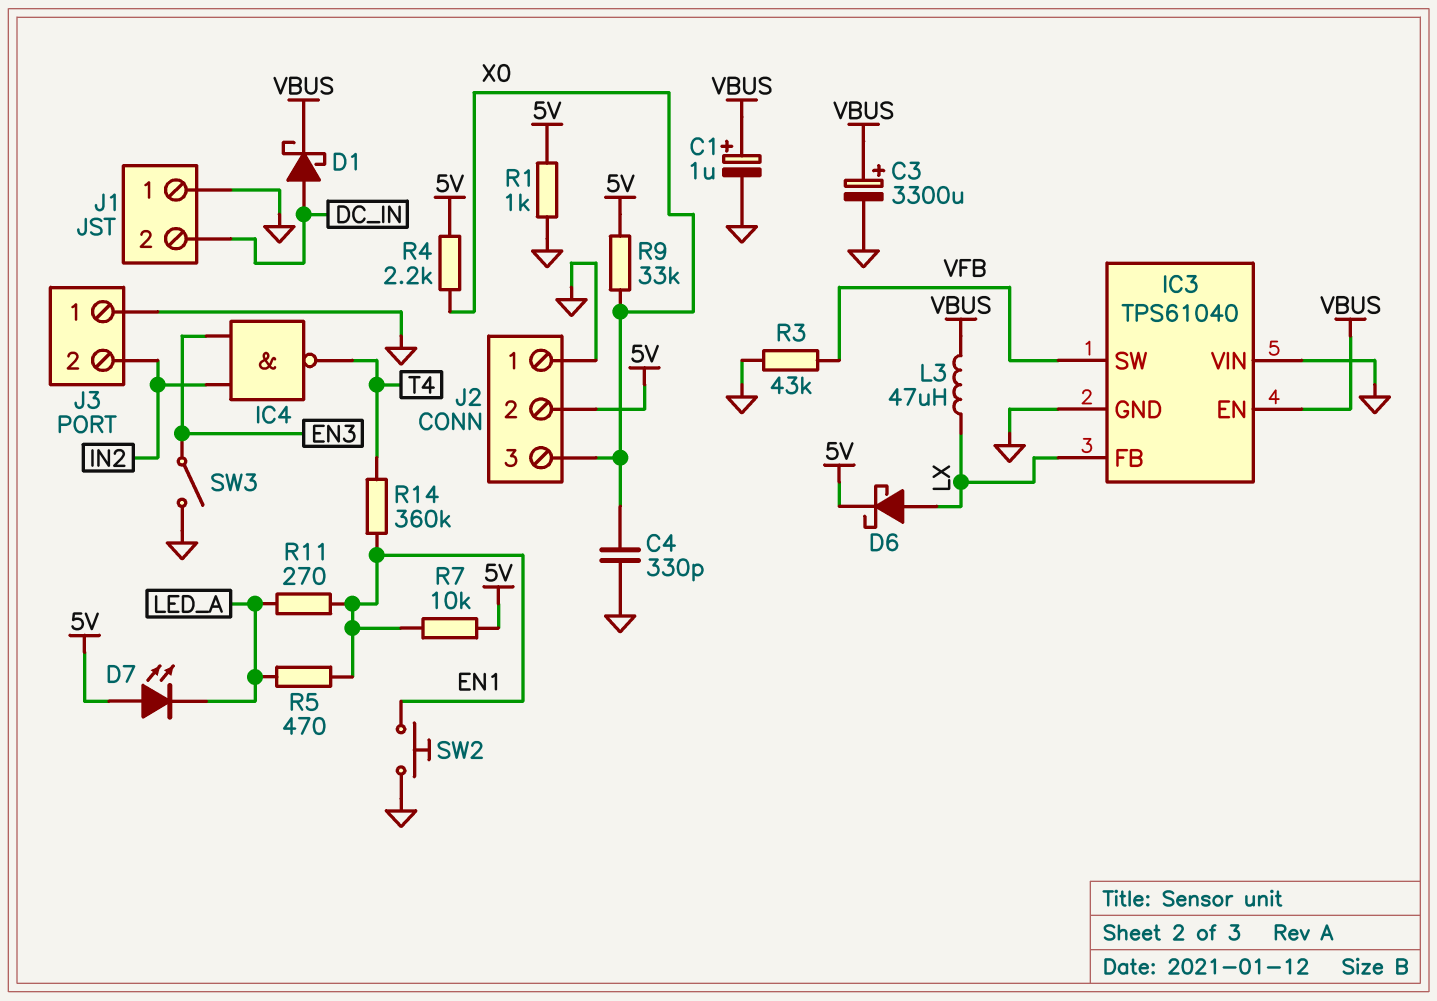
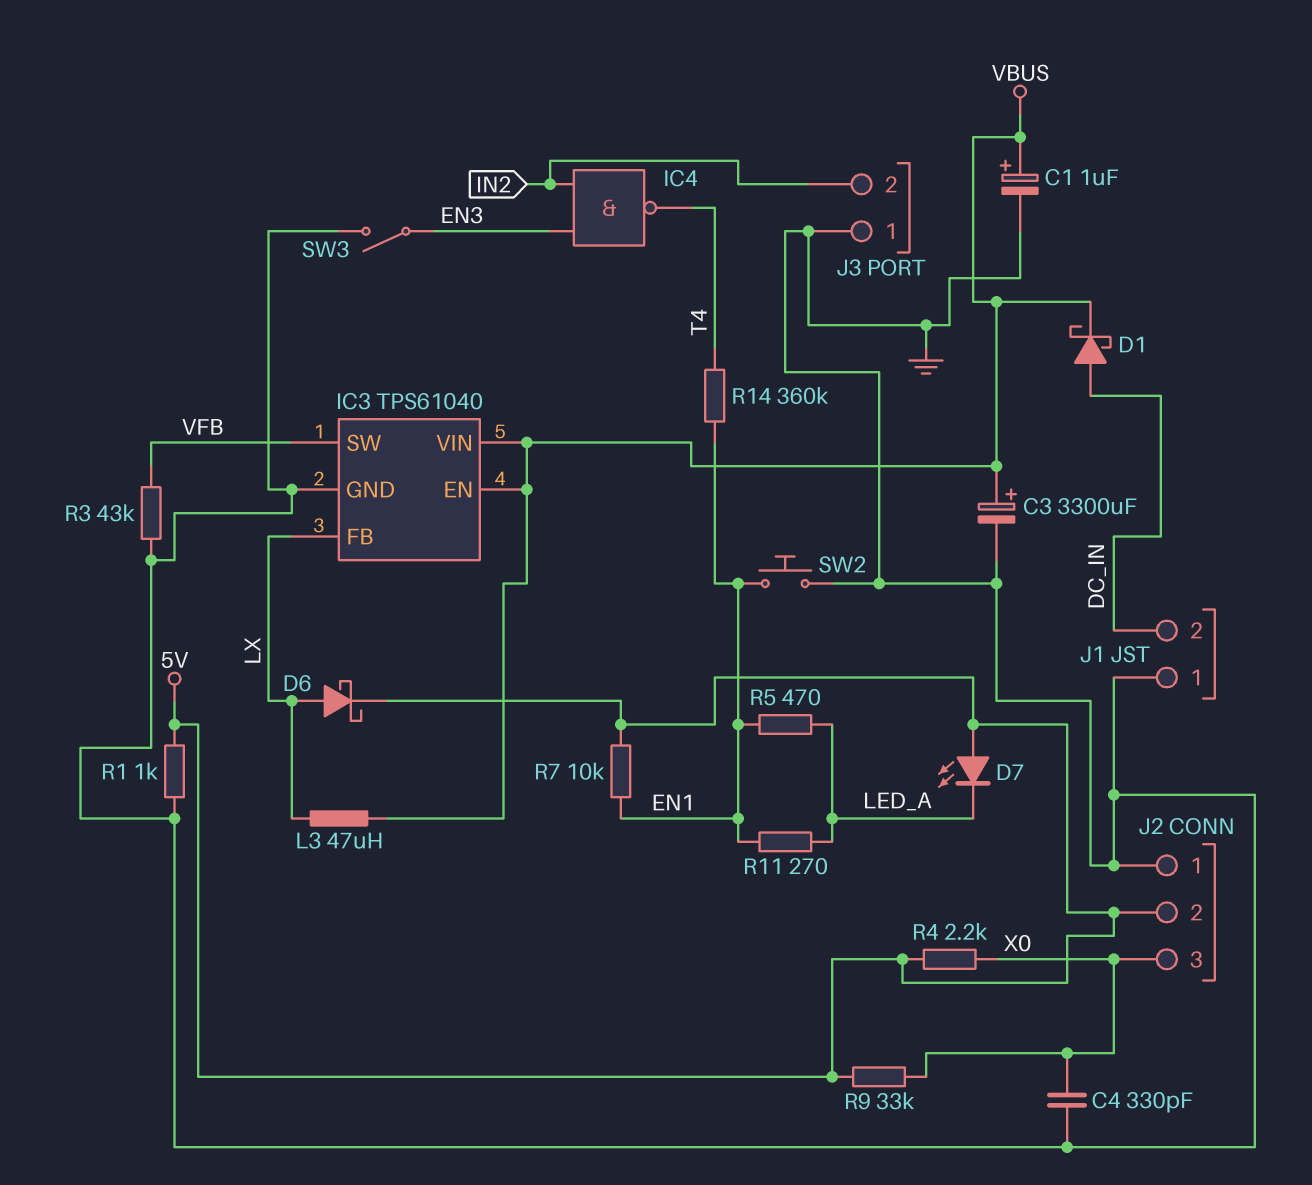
IC3 pin VIN: GND -> VBUS

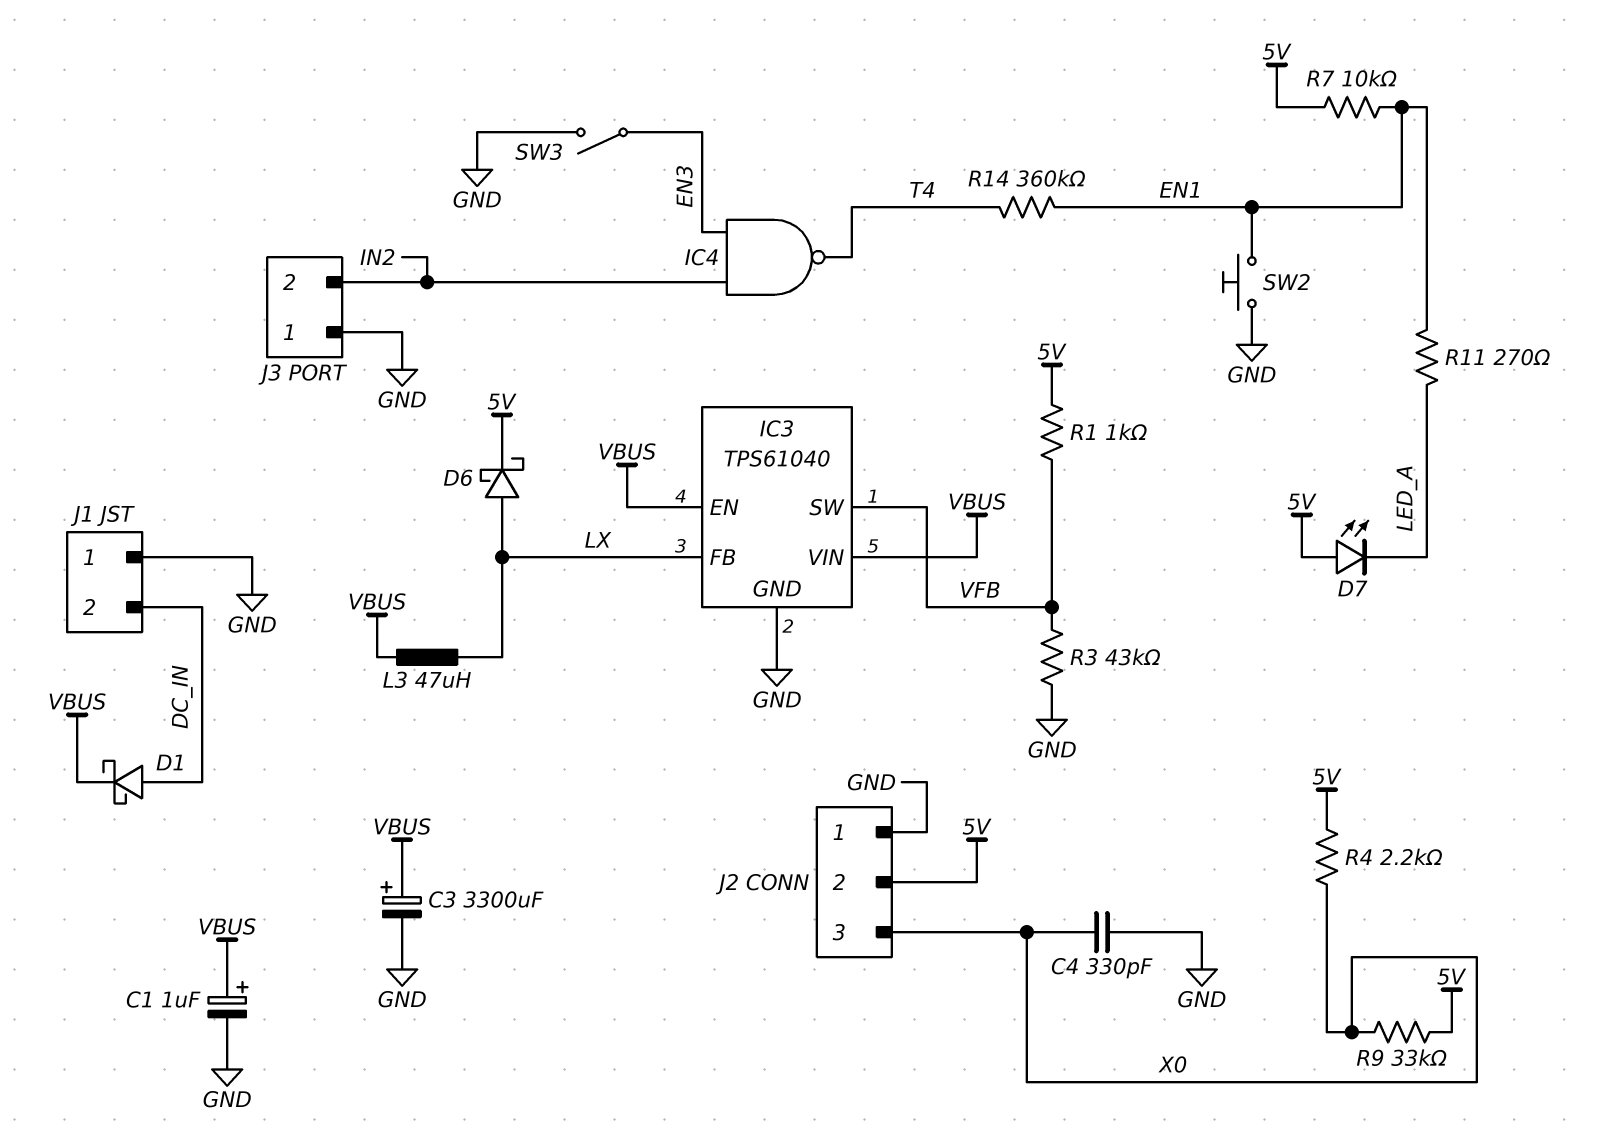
R1: 1k (5V, GND) -> 1k (5V, VFB)
R5: 470 (EN1, LED_A) -> none

